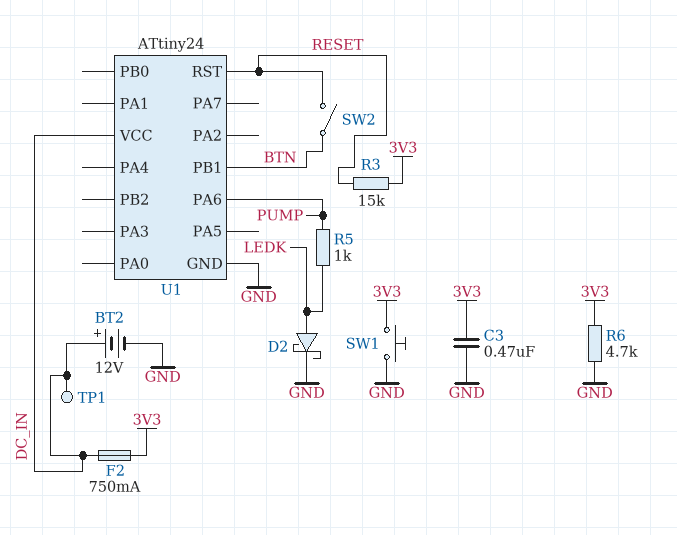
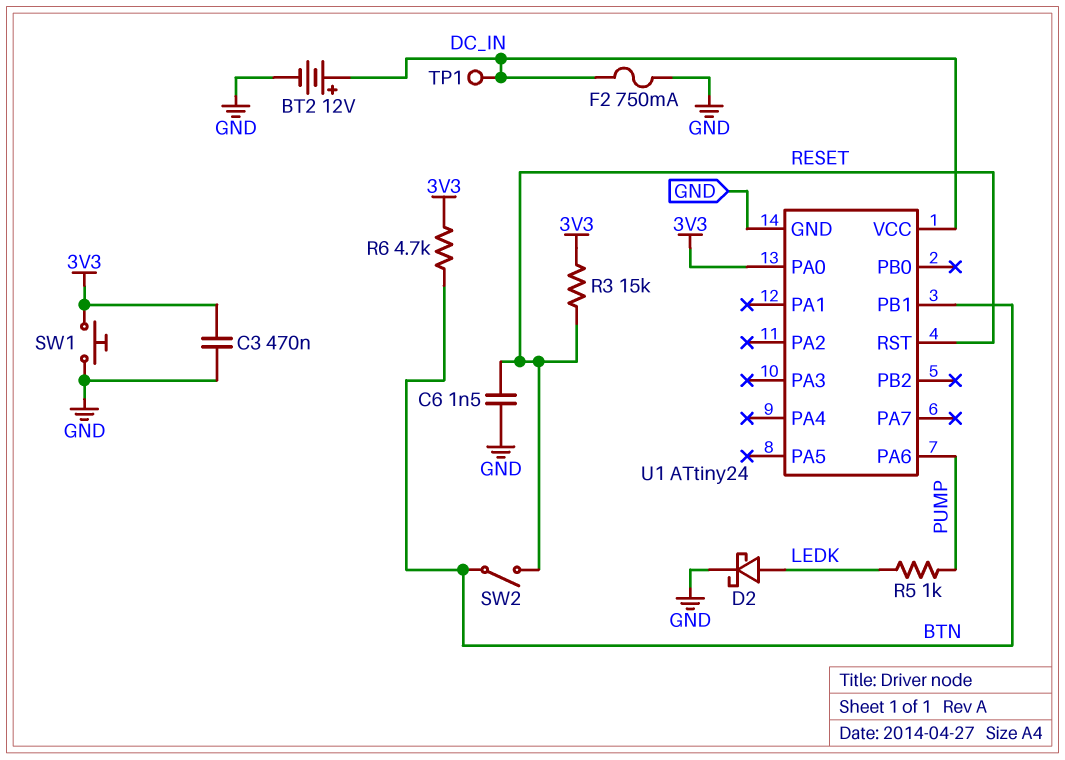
C6: none -> 1.5nF (GND, RESET)
F2: 750mA (3V3, DC_IN) -> 750mA (DC_IN, GND)
R6: 4.7k (3V3, GND) -> 4.7k (3V3, BTN)
U1 pin PA0: none -> 3V3

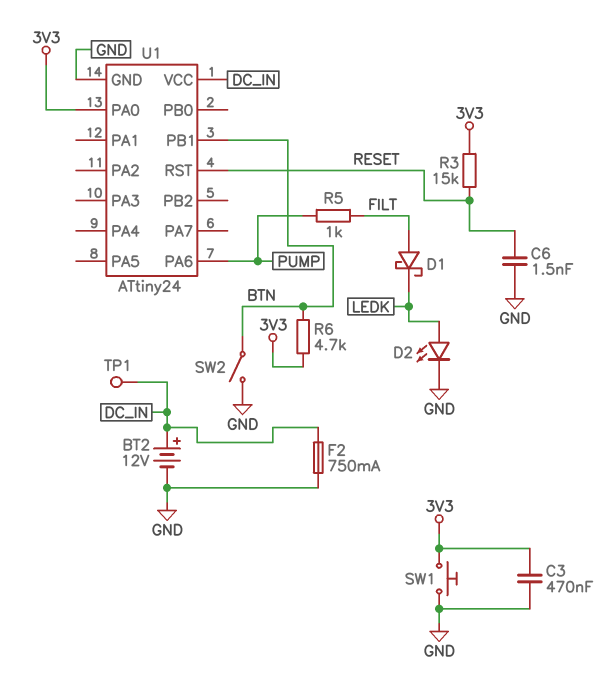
D1: none -> schottky (A FILT, K LEDK)
D2: schottky (A LEDK, K GND) -> LED (A LEDK, K GND)
R5: 1k (LEDK, PUMP) -> 1k (FILT, PUMP)
SW2: switch (BTN, RESET) -> switch (BTN, GND)

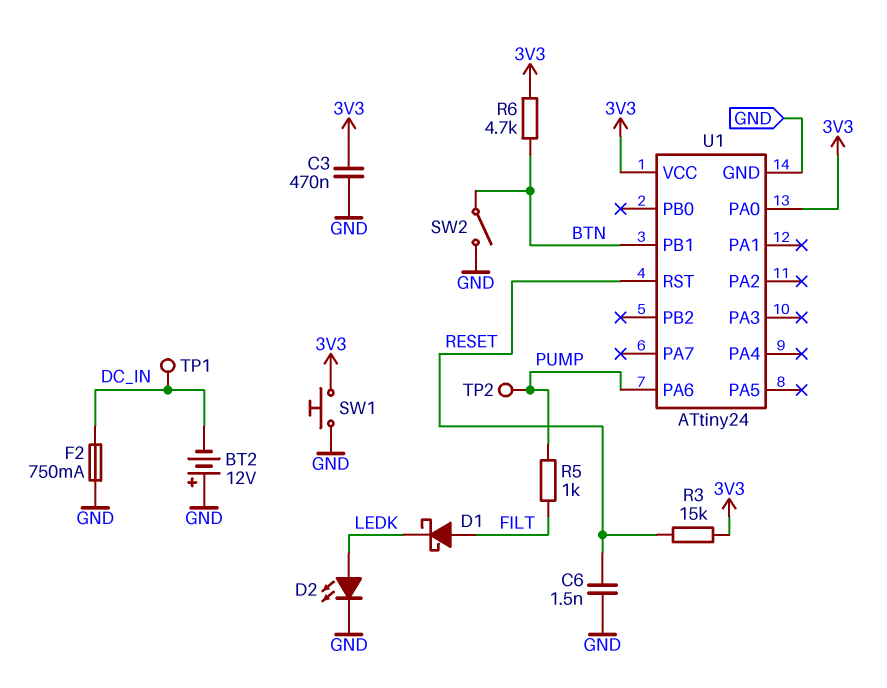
BT2: 12V (plus DC_IN, minus GND) -> 12V (plus GND, minus DC_IN)
TP2: none -> test point (PUMP)
U1 pin VCC: DC_IN -> 3V3

